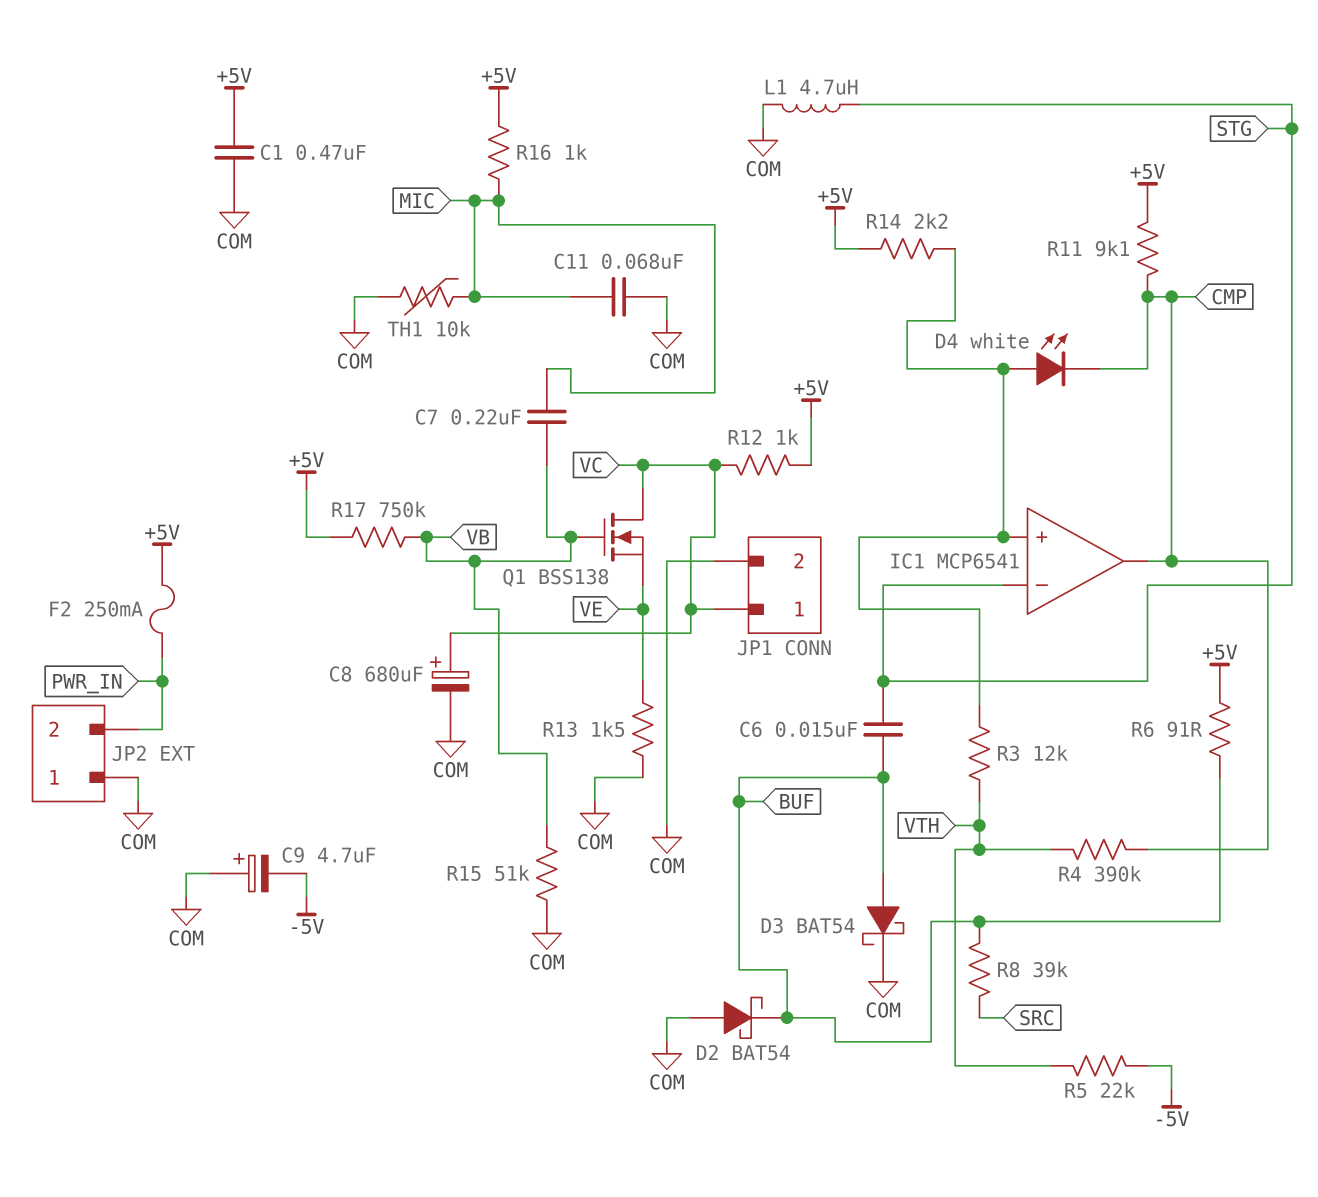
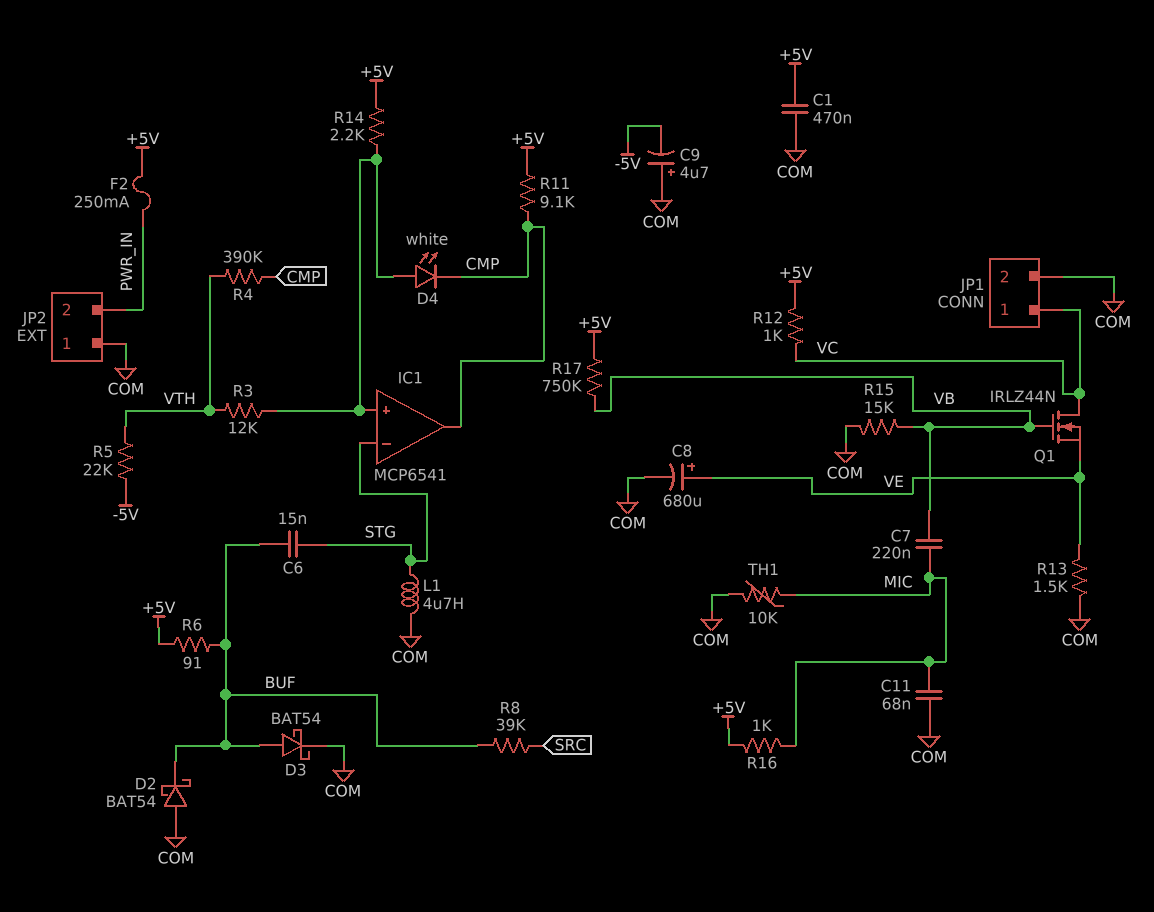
C8: 680uF (plus VC, minus COM) -> 680uF (plus VE, minus COM)
Q1: NMOS BSS138 (G VB, D VC, S VE) -> NMOS IRLZ44N (G VB, D VC, S VE)
R15: 51k (COM, VB) -> 15k (COM, VB)

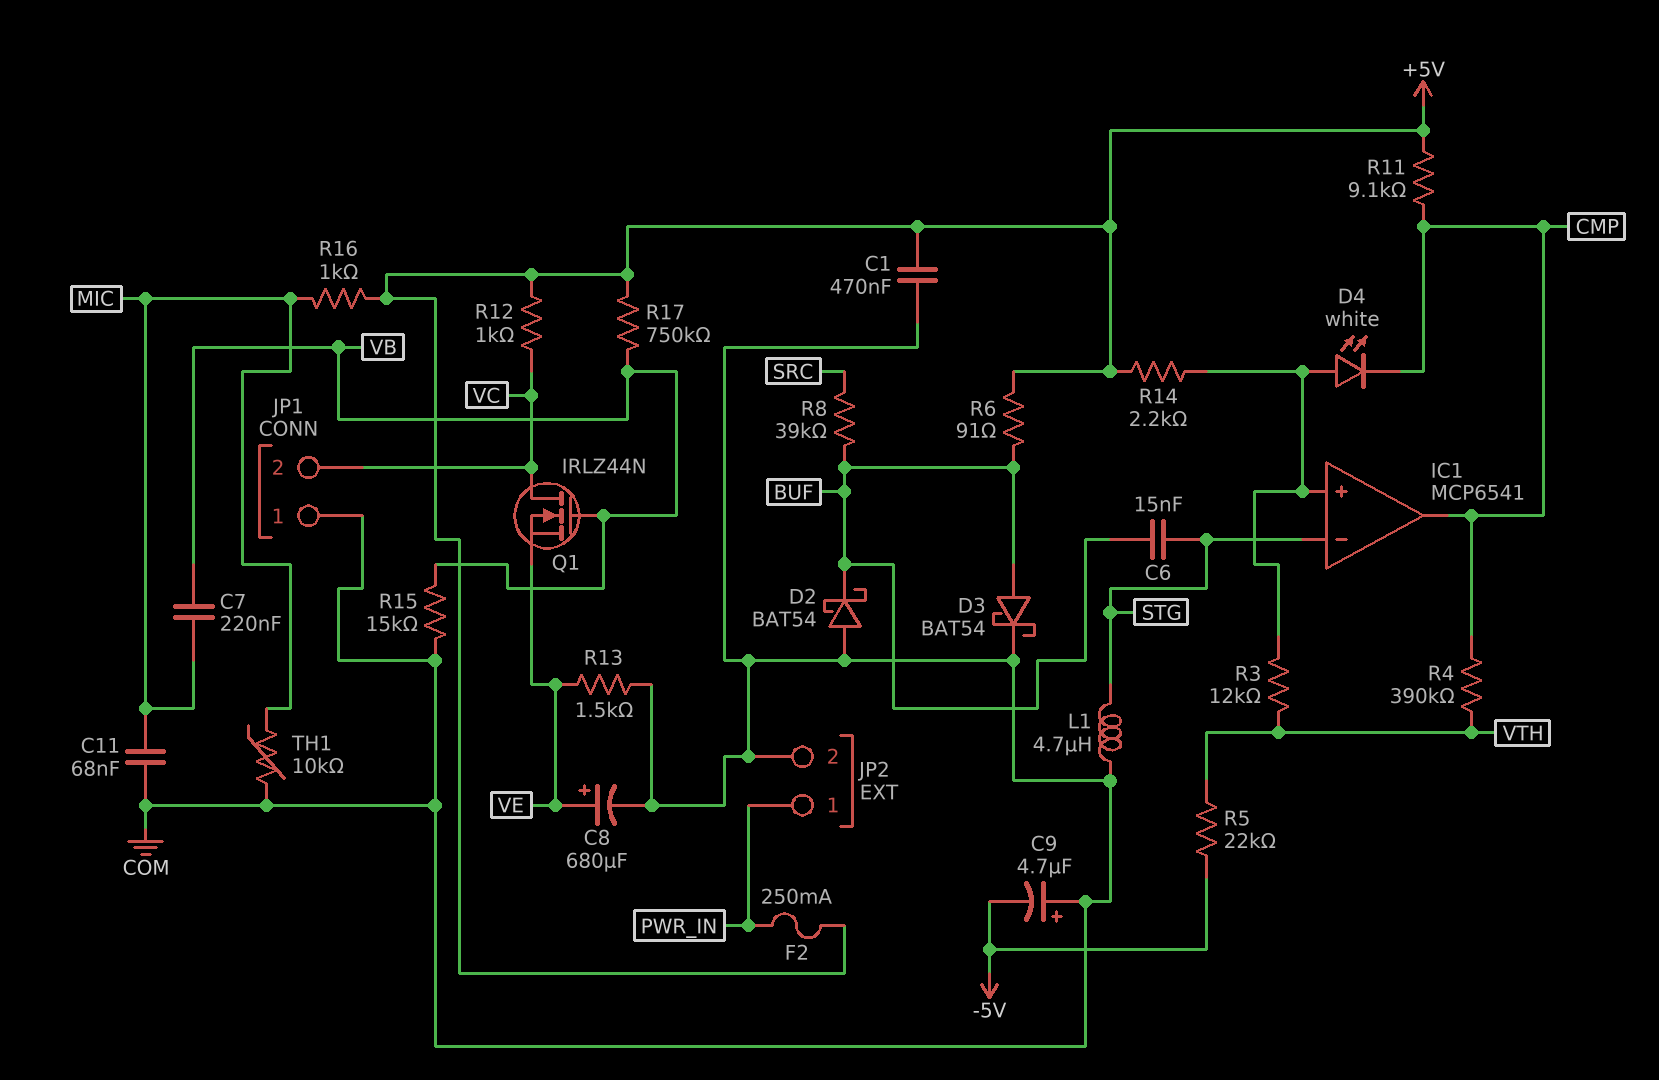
JP1 pin 1: VC -> COM
JP1 pin 2: COM -> VC
JP2 pin 1: COM -> PWR_IN
JP2 pin 2: PWR_IN -> COM

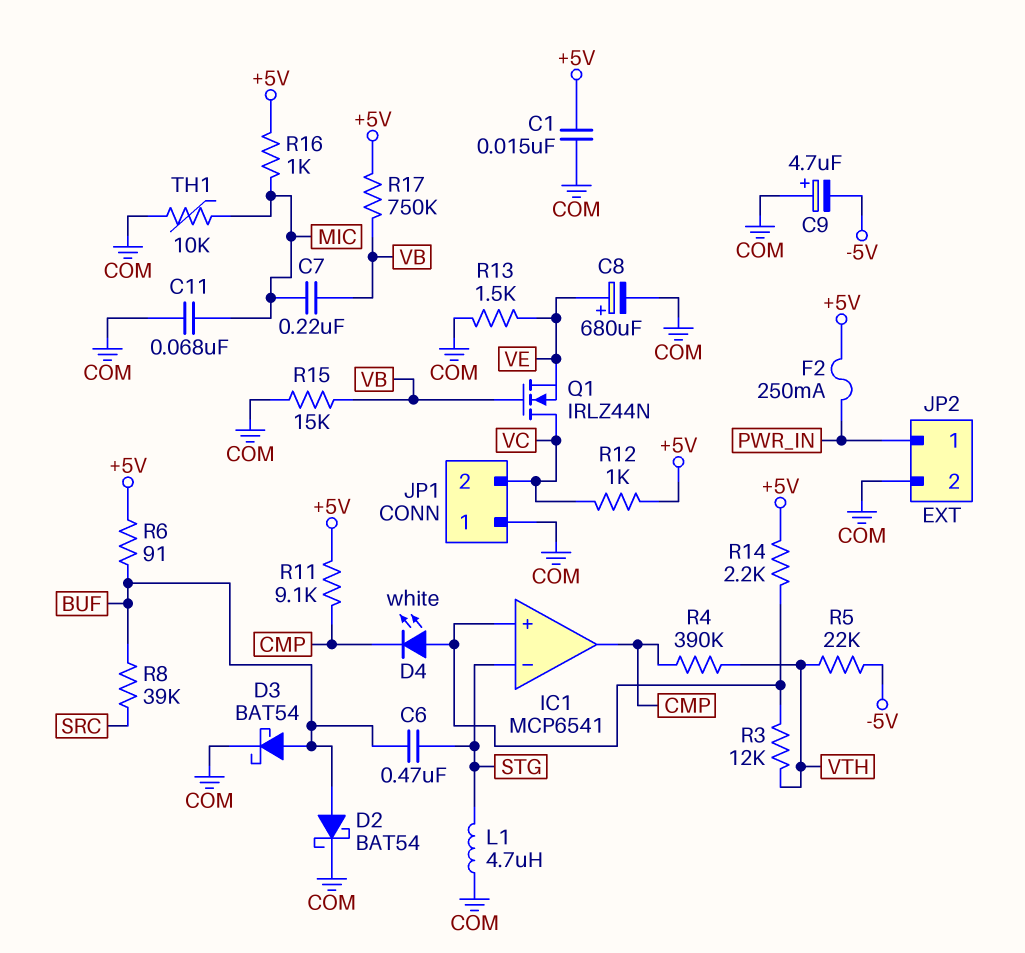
C1: 470nF (+5V, COM) -> 15nF (+5V, COM)
C6: 15nF (BUF, STG) -> 470nF (BUF, STG)
D2: schottky BAT54 (A COM, K BUF) -> schottky BAT54 (A BUF, K COM)

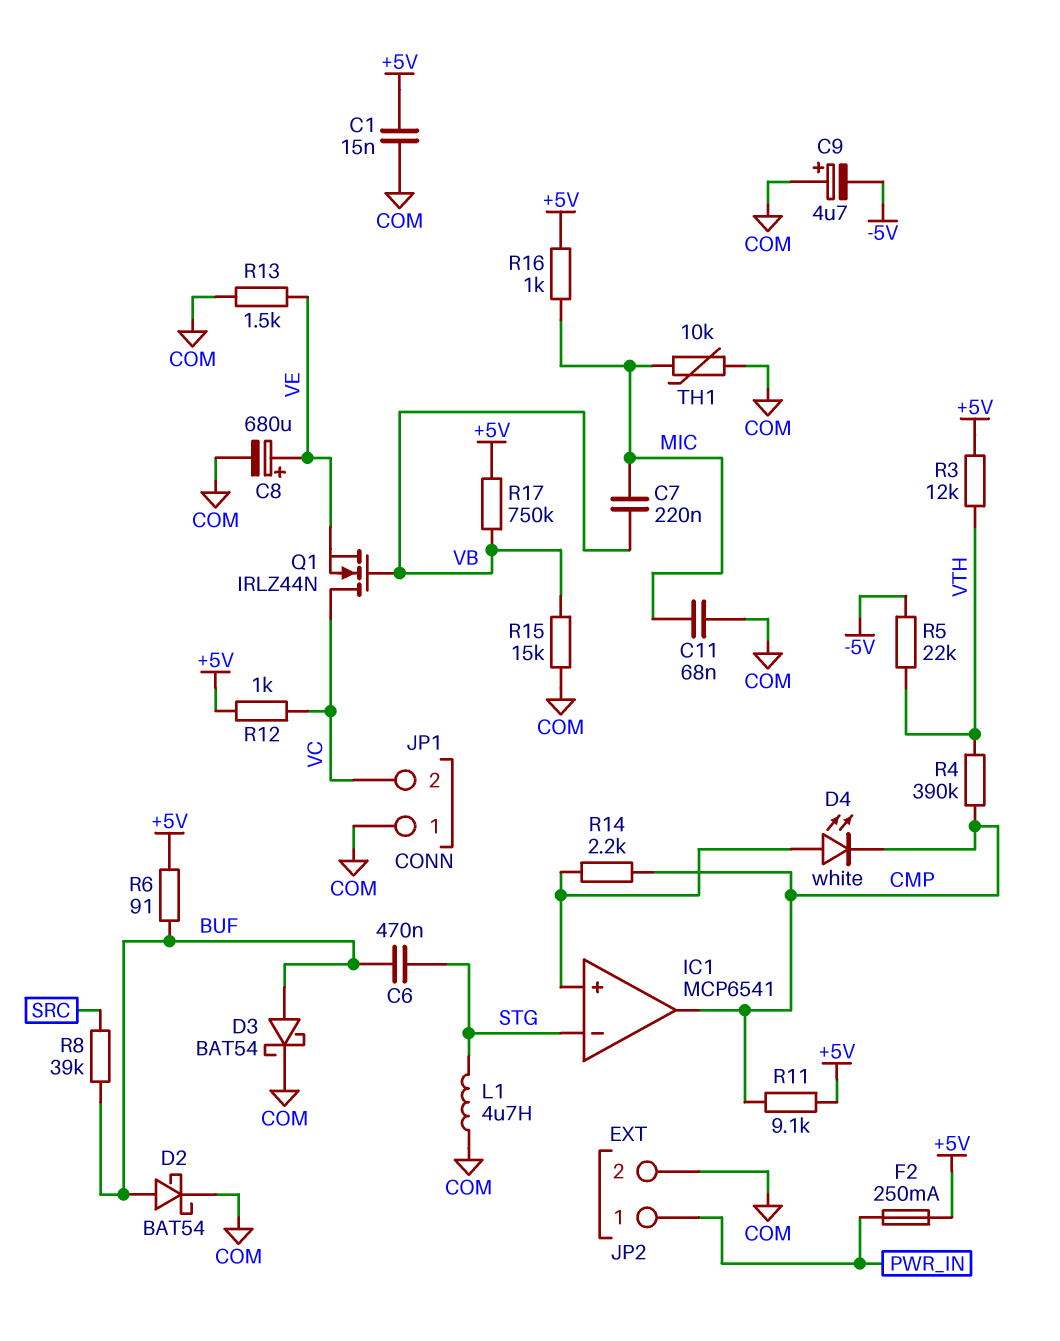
R3: 12k (IC1/in+, VTH) -> 12k (+5V, VTH)
R14: 2.2k (+5V, IC1/in+) -> 2.2k (CMP, IC1/in+)

